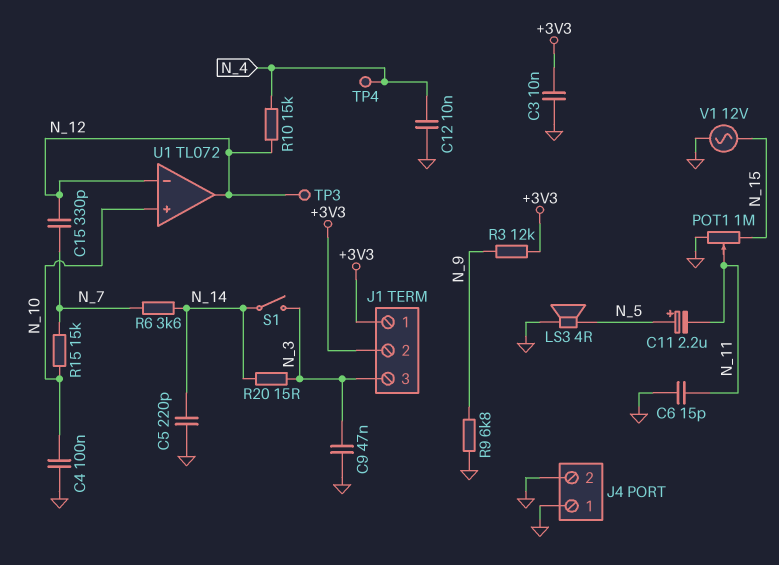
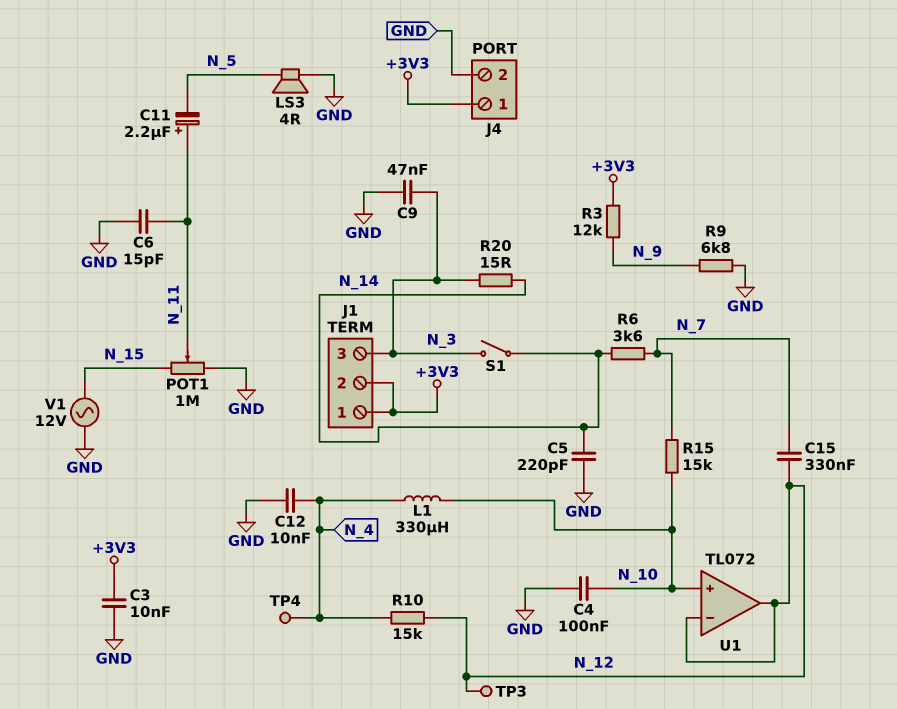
C11: 2.2uF (plus N_5, minus N_11) -> 2.2uF (plus N_11, minus N_5)
C15: 330pF (N_7, N_12) -> 330nF (N_7, N_12)
J4 pin 1: GND -> +3V3
L1: none -> 330uH (N_4, N_10)

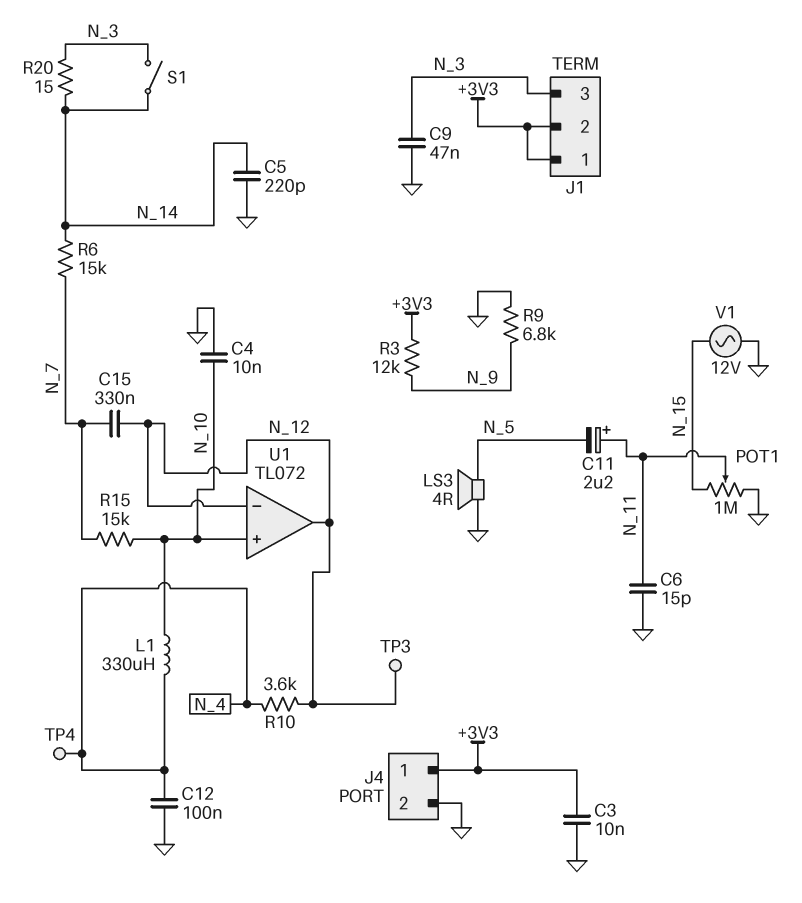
C4: 100nF (GND, N_10) -> 10nF (GND, N_10)
C12: 10nF (GND, N_4) -> 100nF (GND, N_4)
R6: 3.6k (N_7, N_14) -> 15k (N_7, N_14)
R10: 15k (N_4, N_12) -> 3.6k (N_4, N_12)

